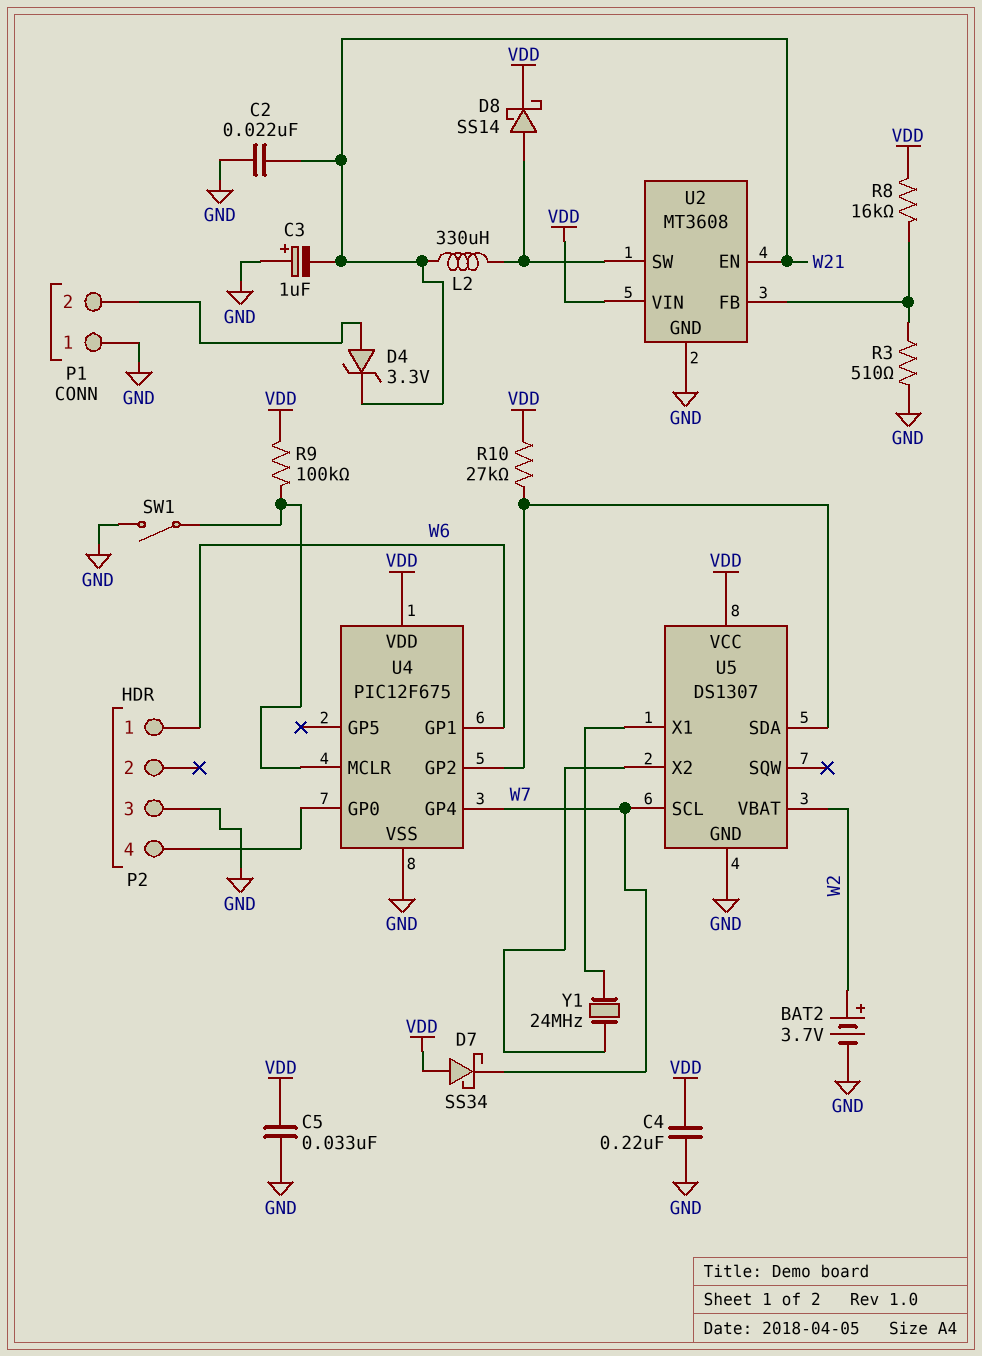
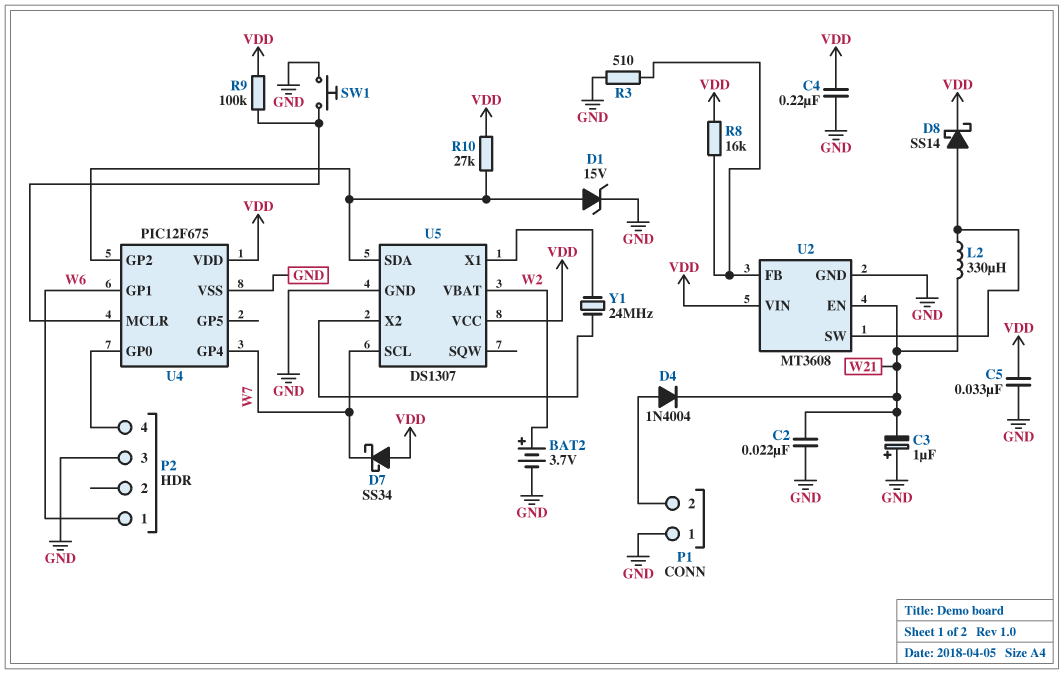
D1: none -> zener 15V (A U4/GP2, K GND)
D4: zener 3.3V (A P1/2, K W21) -> diode 1N4004 (A P1/2, K W21)
SW1: switch (GND, U4/MCLR) -> button (GND, U4/MCLR)

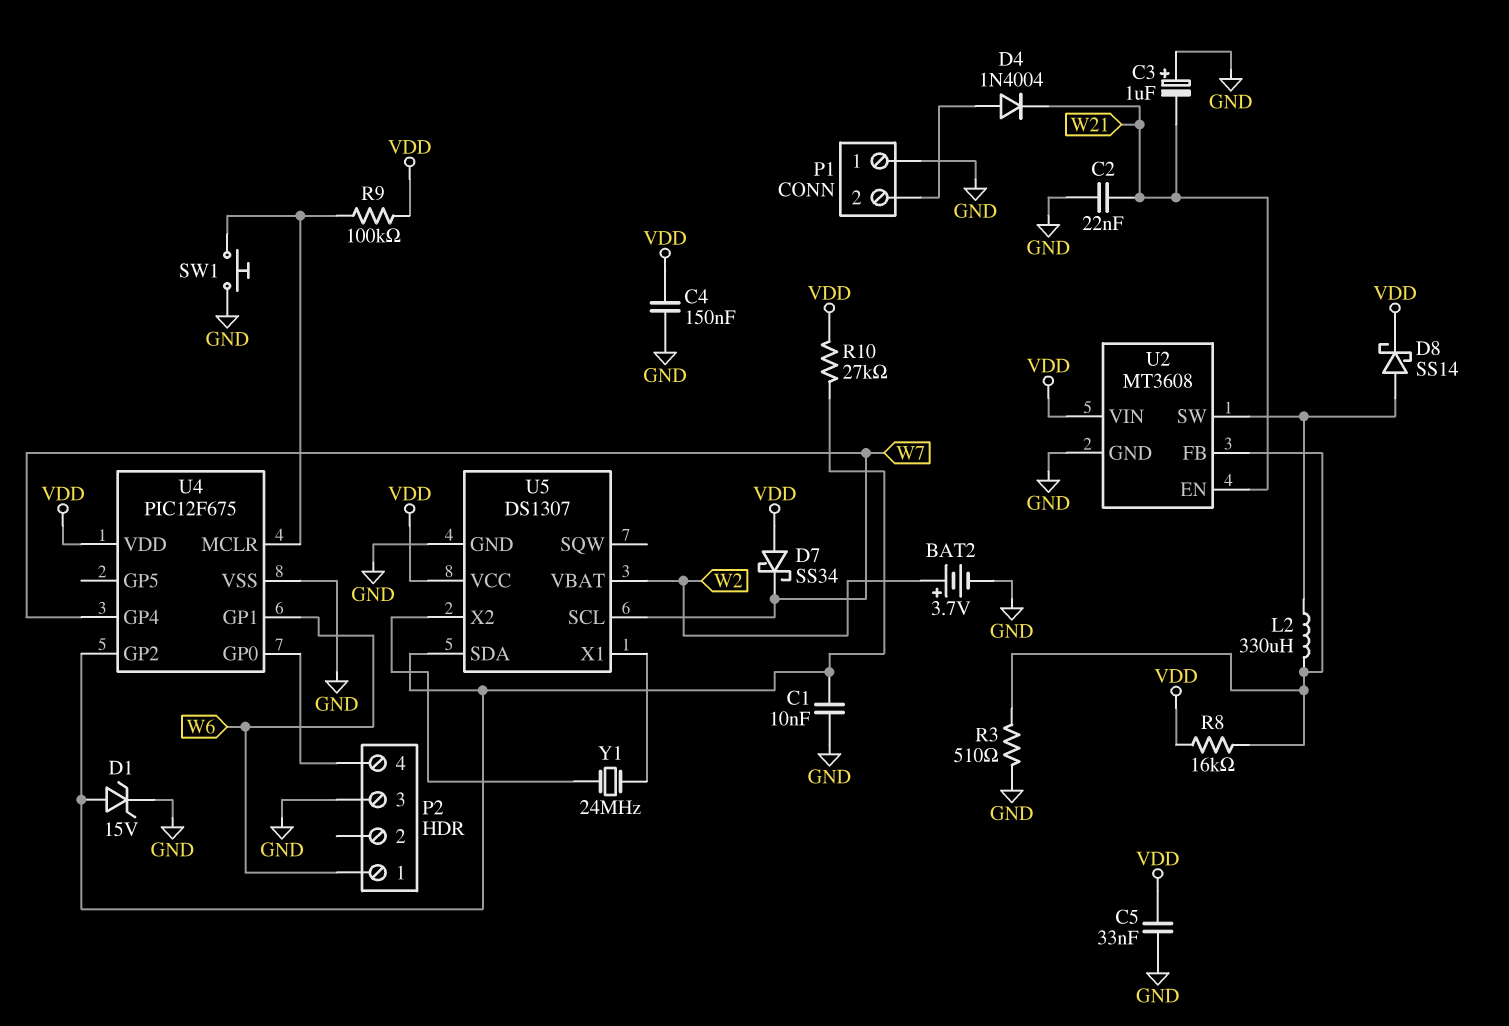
C1: none -> 10nF (GND, U4/GP2)
C4: 220nF (GND, VDD) -> 150nF (GND, VDD)
L2: 330uH (U2/SW, W21) -> 330uH (U2/FB, U2/SW)

